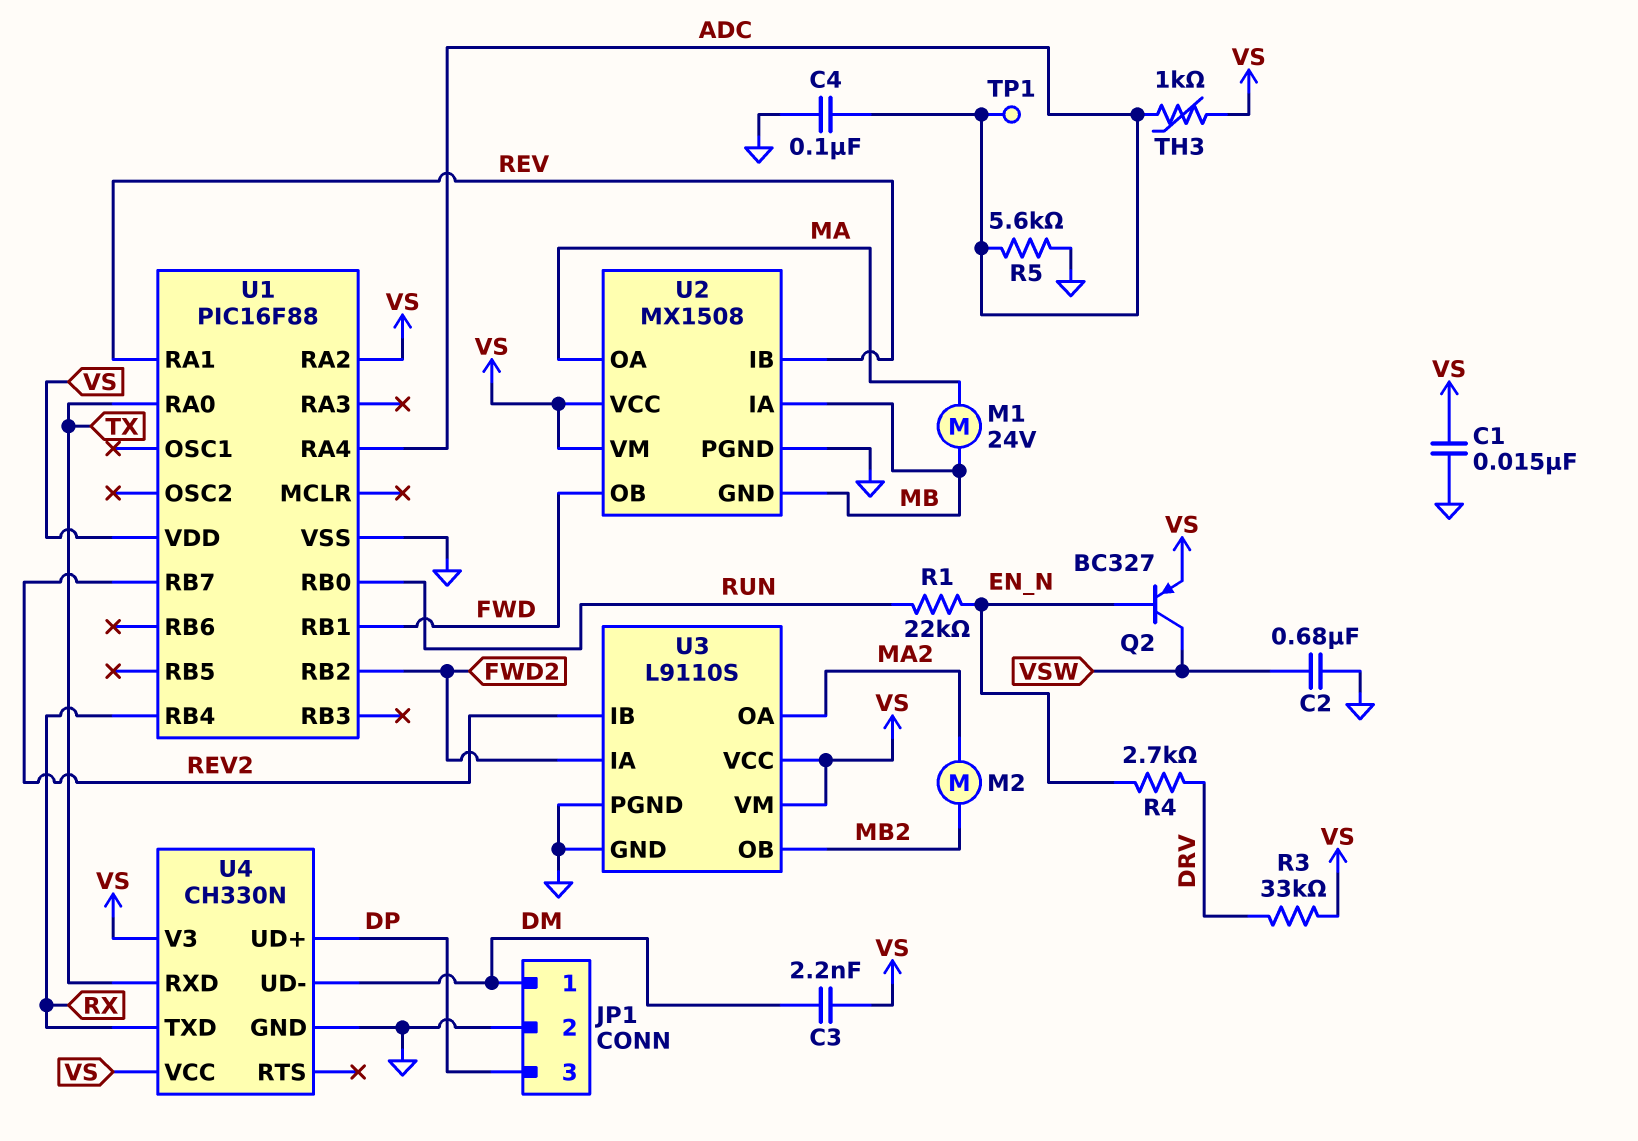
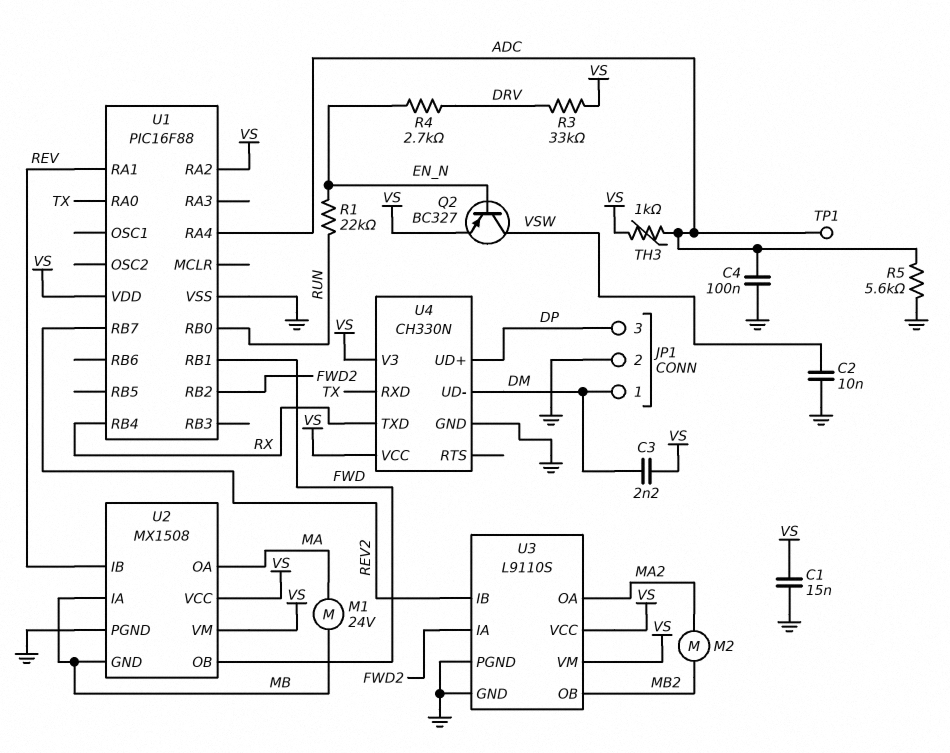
C2: 680nF (GND, VSW) -> 10nF (GND, VSW)

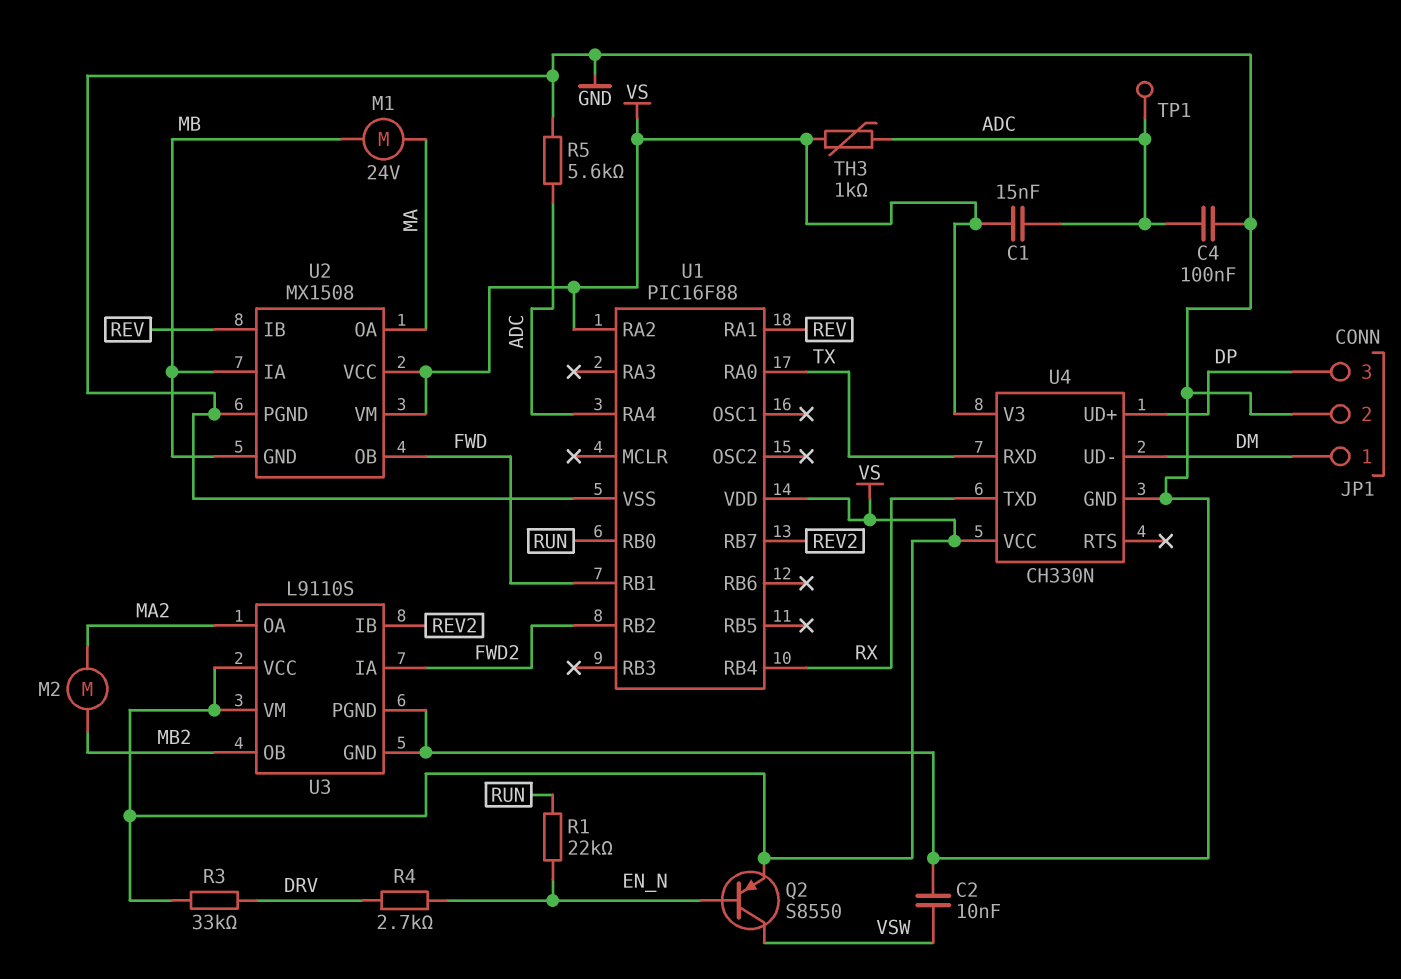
C1: 15nF (GND, VS) -> 15nF (ADC, VS)
C3: 2.2nF (DM, VS) -> none
Q2: PNP BC327 (B EN_N, C VSW, E VS) -> PNP S8550 (B EN_N, C VSW, E VS)

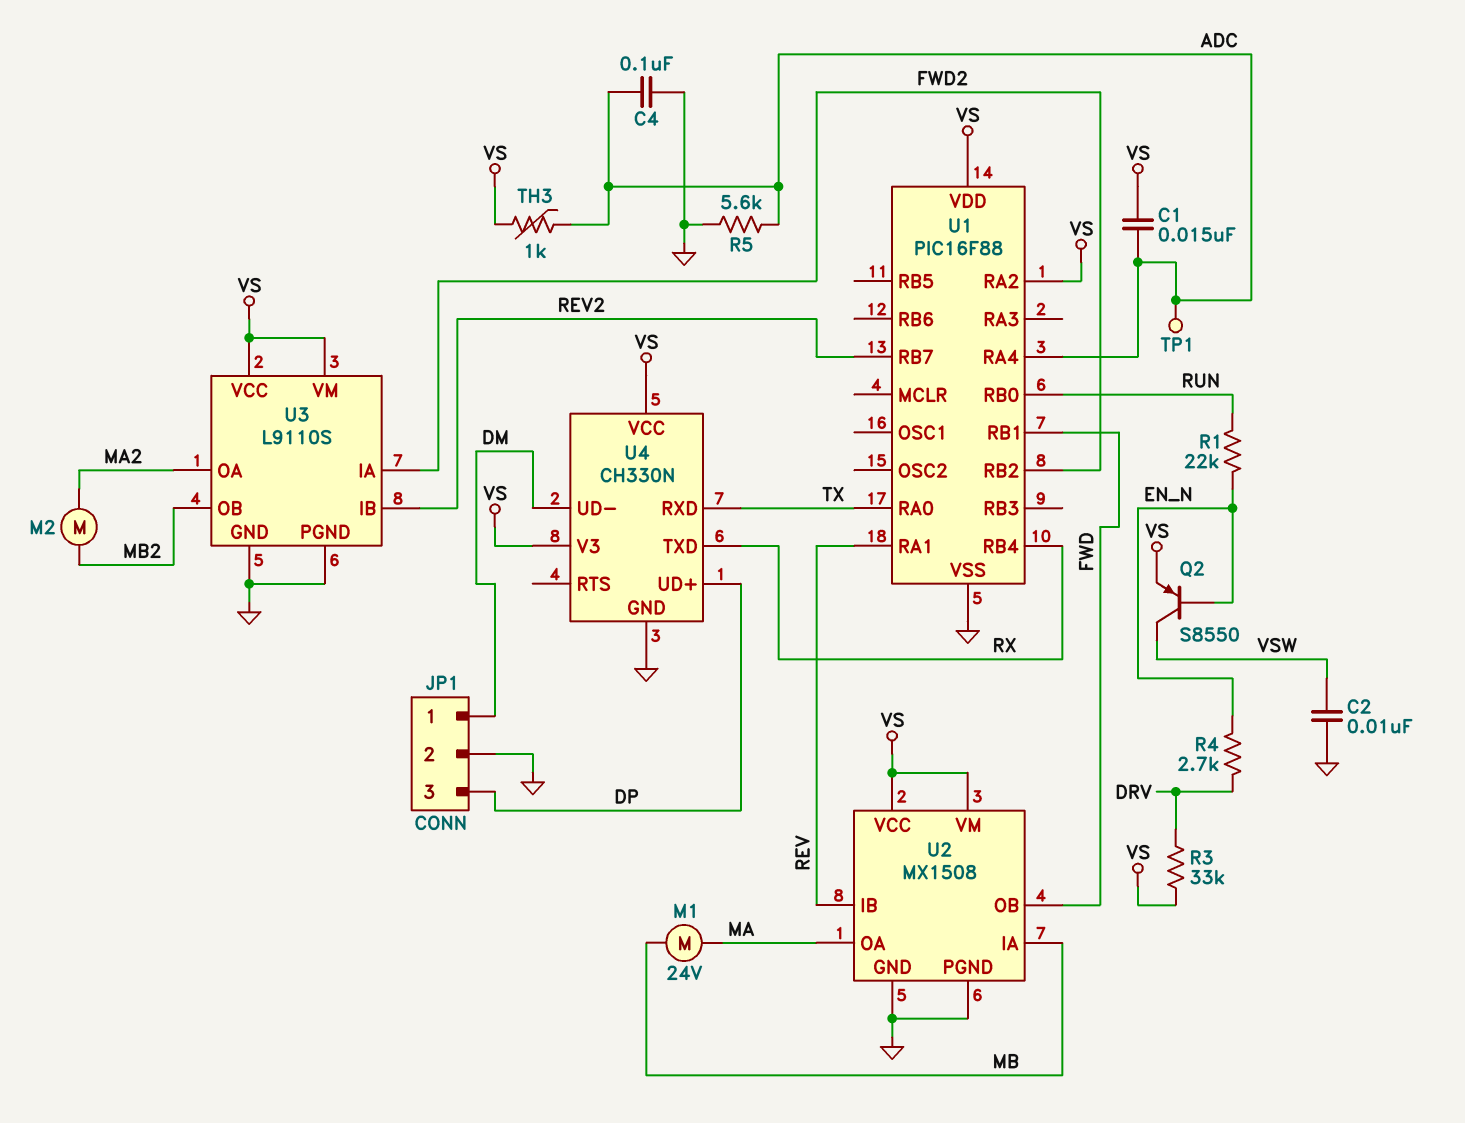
U2 pin GND: MB -> GND

